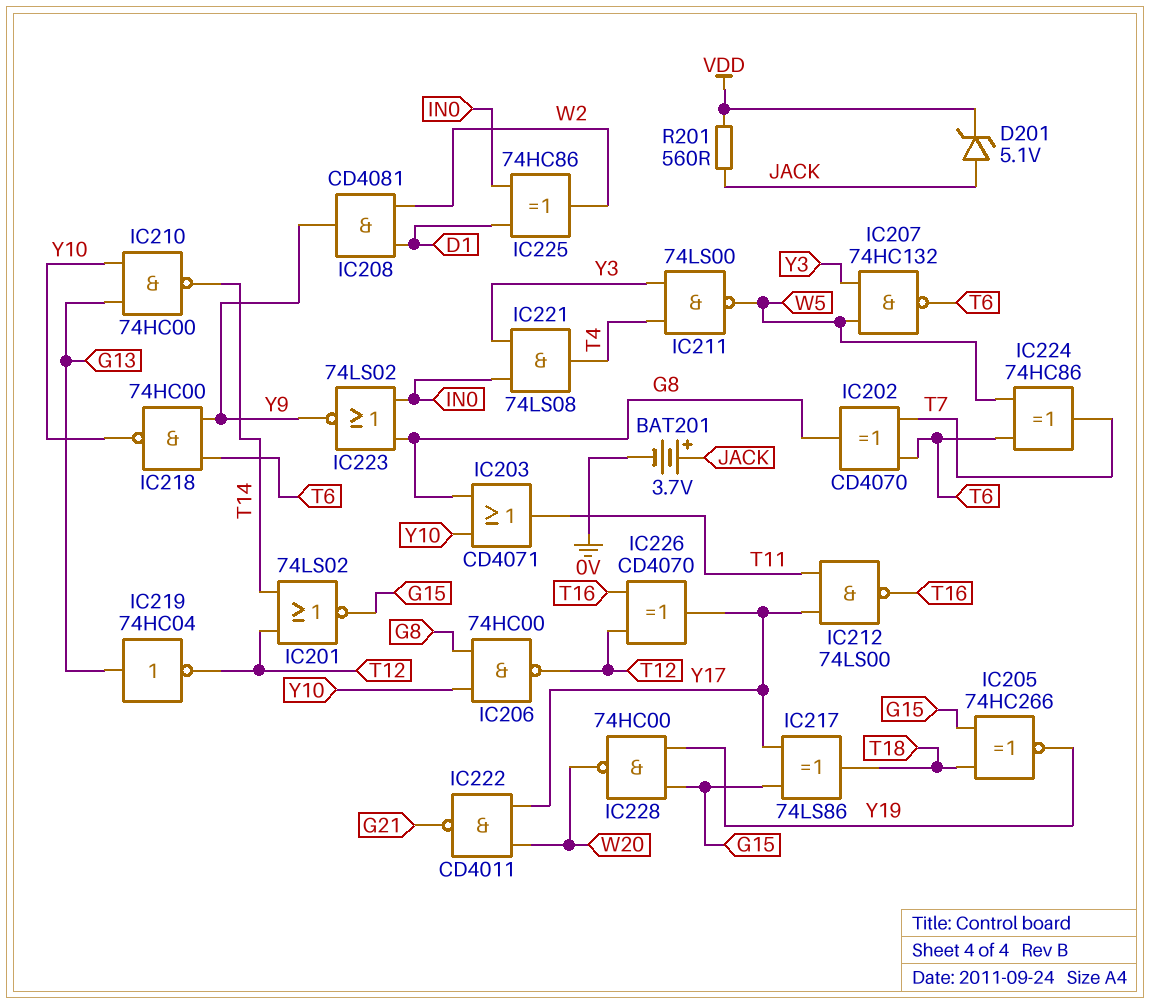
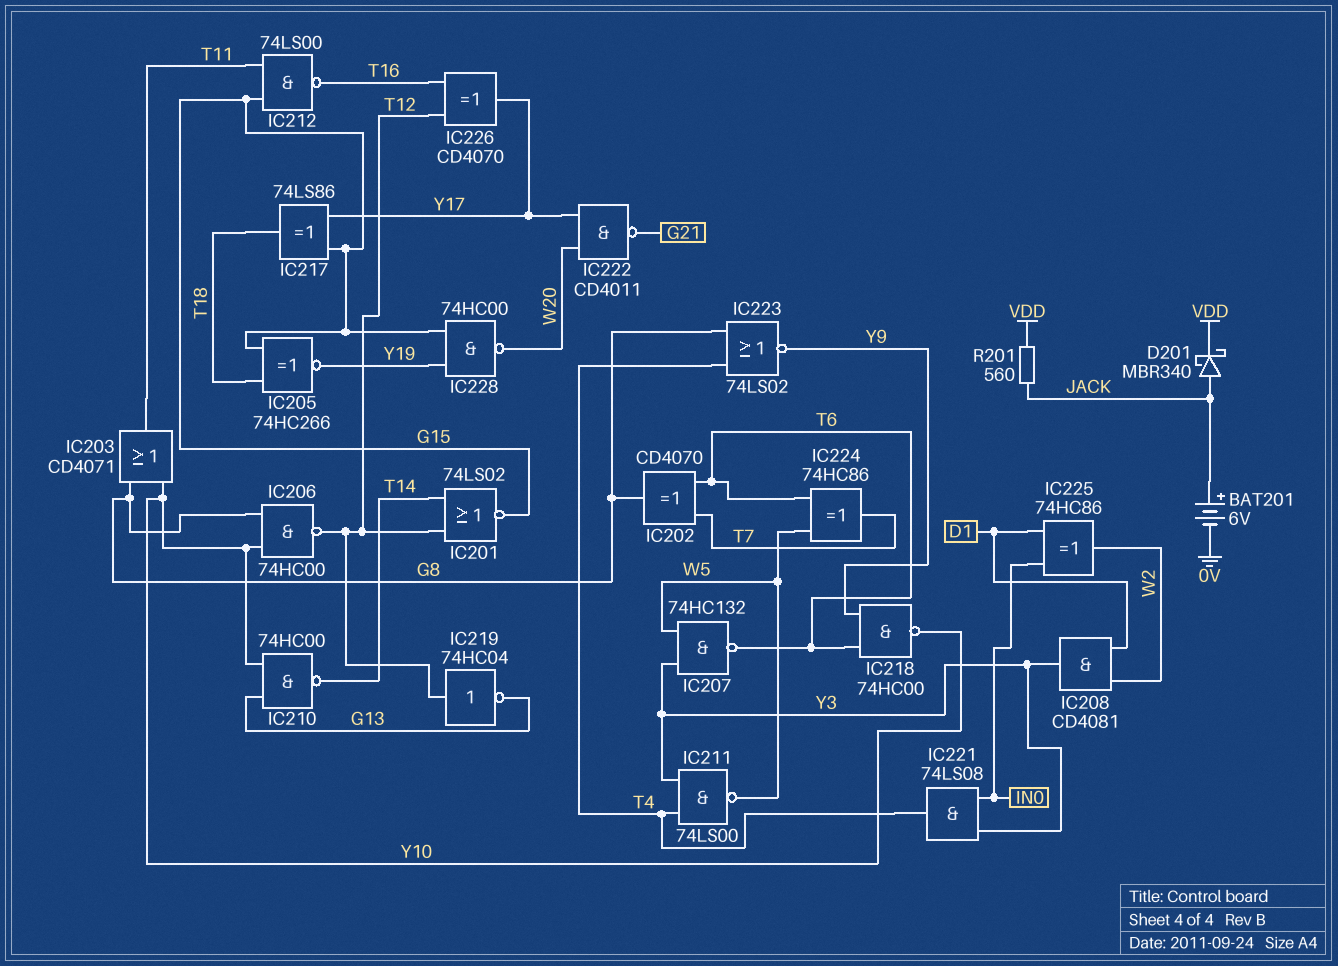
BAT201: 3.7V (plus JACK, minus 0V) -> 6V (plus JACK, minus 0V)
D201: zener 5.1V (A JACK, K VDD) -> schottky MBR340 (A JACK, K VDD)
IC208: AND CD4081 (in D1, in W2, out Y9) -> AND CD4081 (in D1, in W2, out Y3)
IC212: NAND 74LS00 (in T11, in Y17, out T16) -> NAND 74LS00 (in G15, in T11, out T16)
IC219: NOT 74HC04 (in G13, out T12) -> NOT 74HC04 (in T12, out G13)
IC223: NOR 74LS02 (in G8, in IN0, out Y9) -> NOR 74LS02 (in G8, in T4, out Y9)

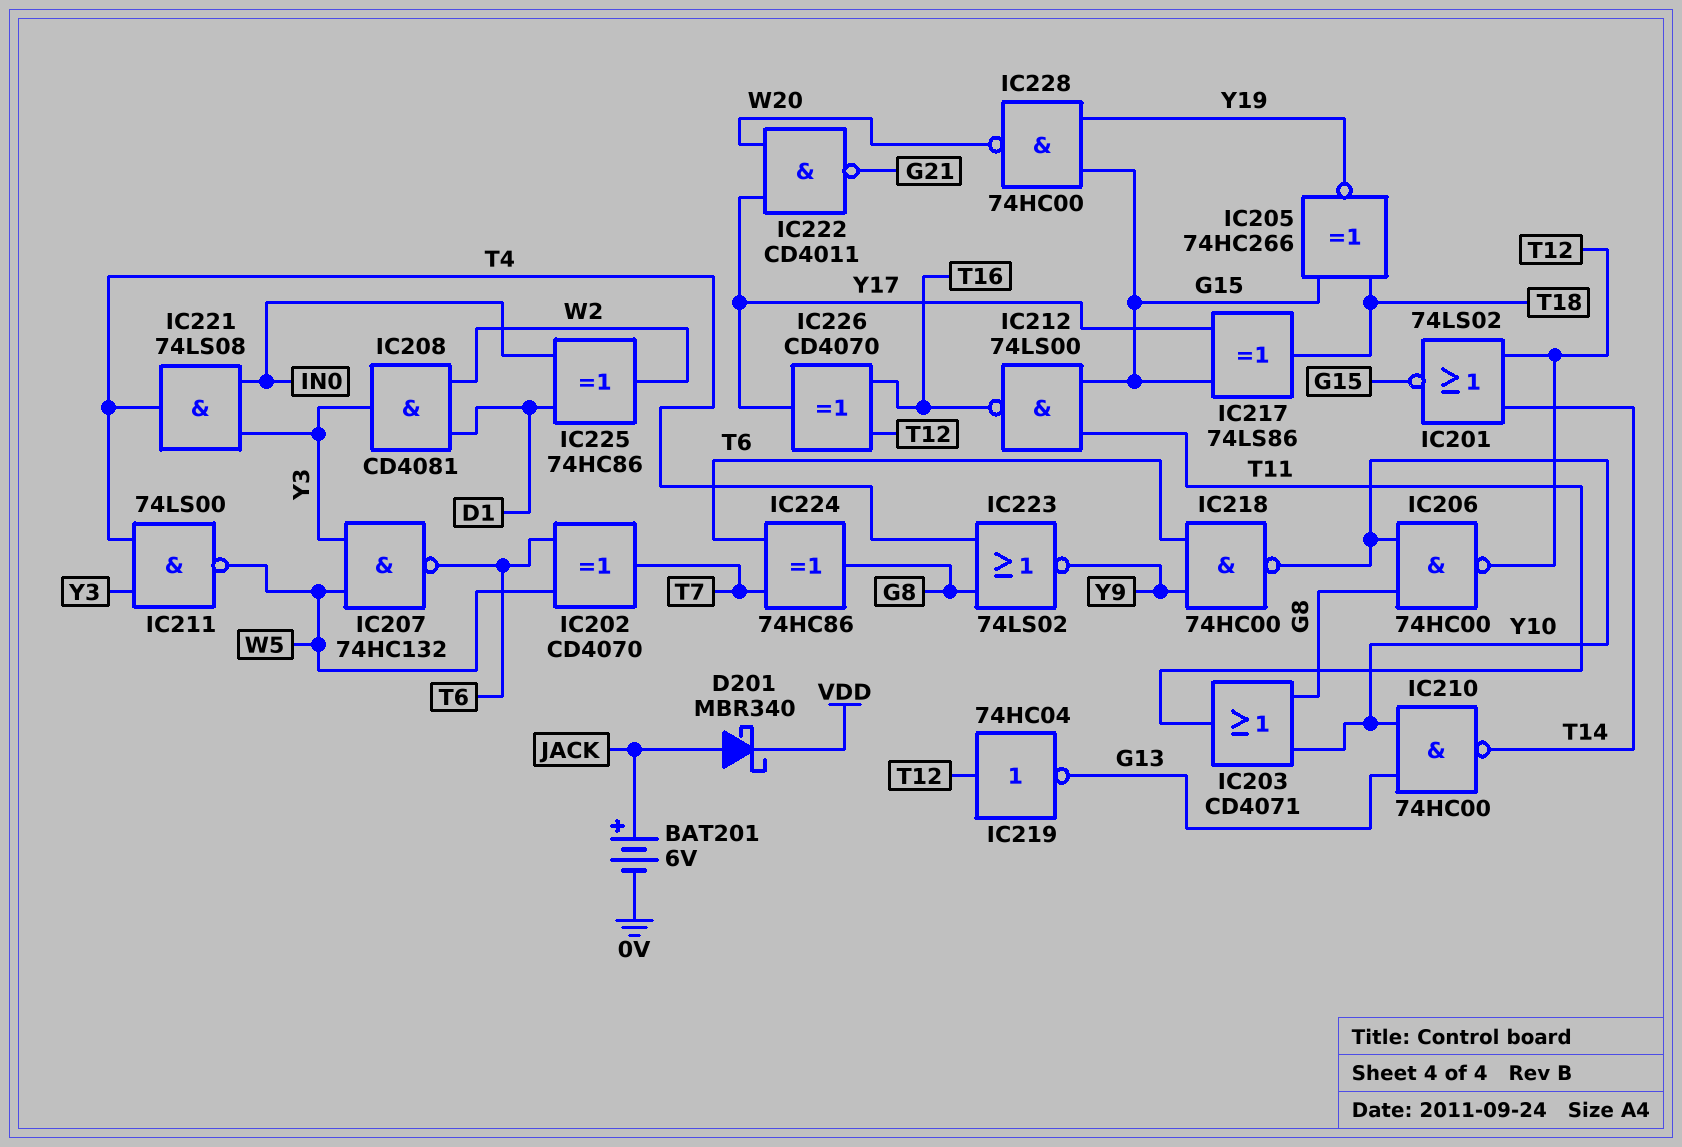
IC202: XOR CD4070 (in T6, in T7, out G8) -> XOR CD4070 (in T6, in W5, out T7)
IC224: XOR 74HC86 (in T6, in W5, out T7) -> XOR 74HC86 (in T6, in T7, out G8)
R201: 560 (JACK, VDD) -> none

